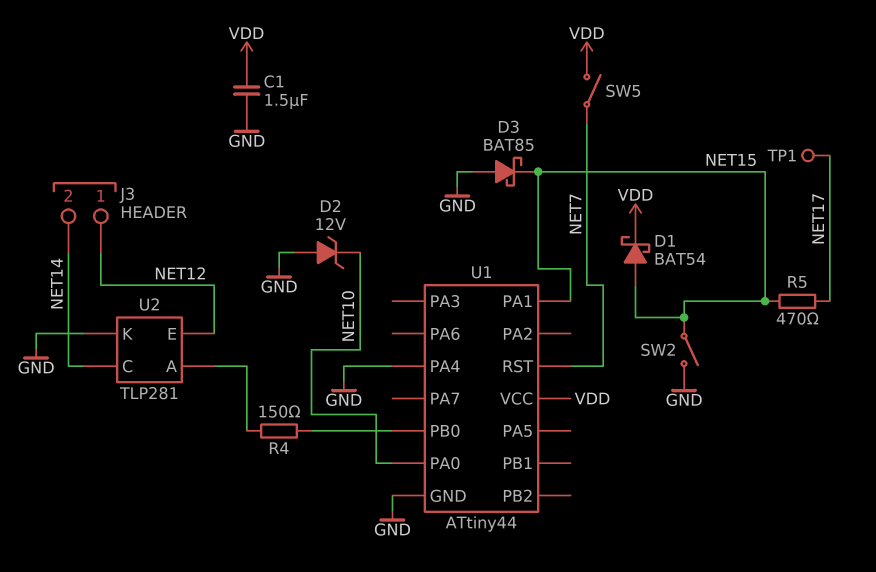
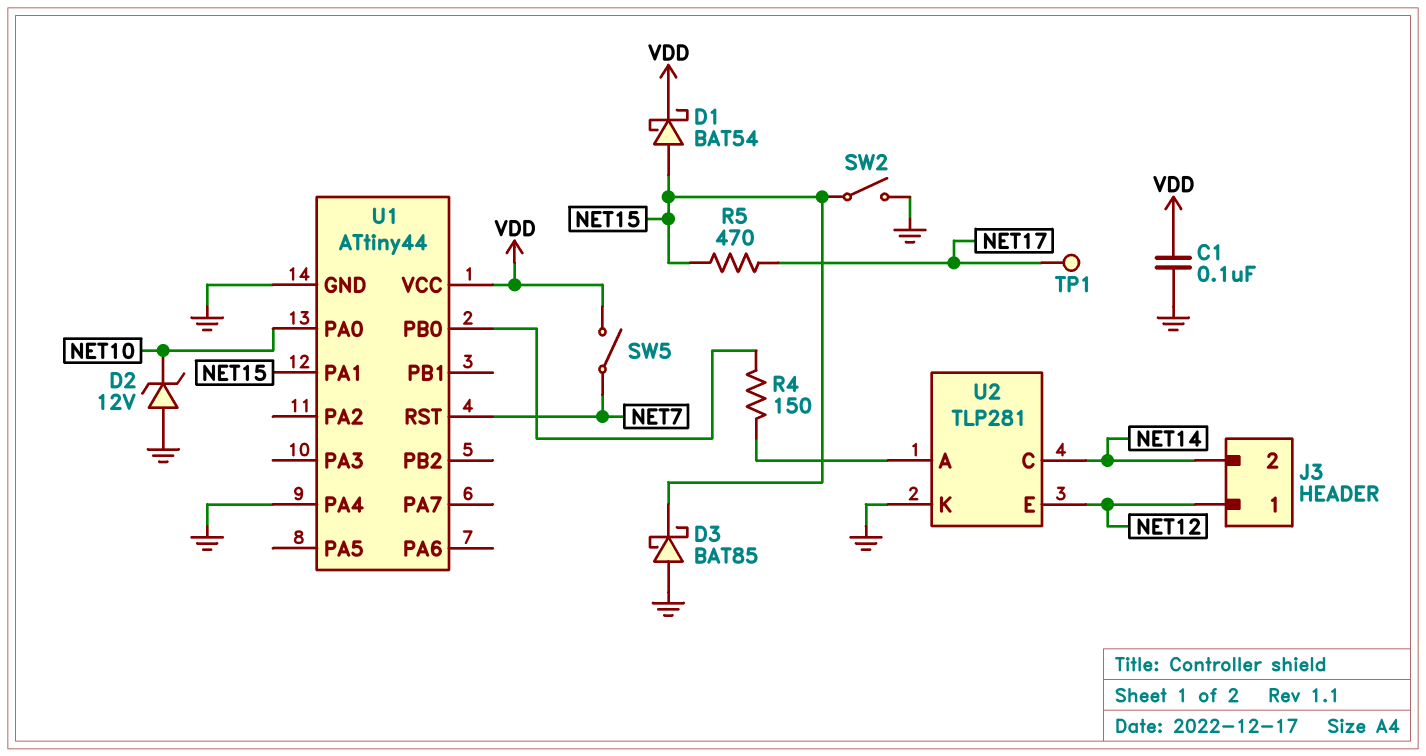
C1: 1.5uF (GND, VDD) -> 100nF (GND, VDD)

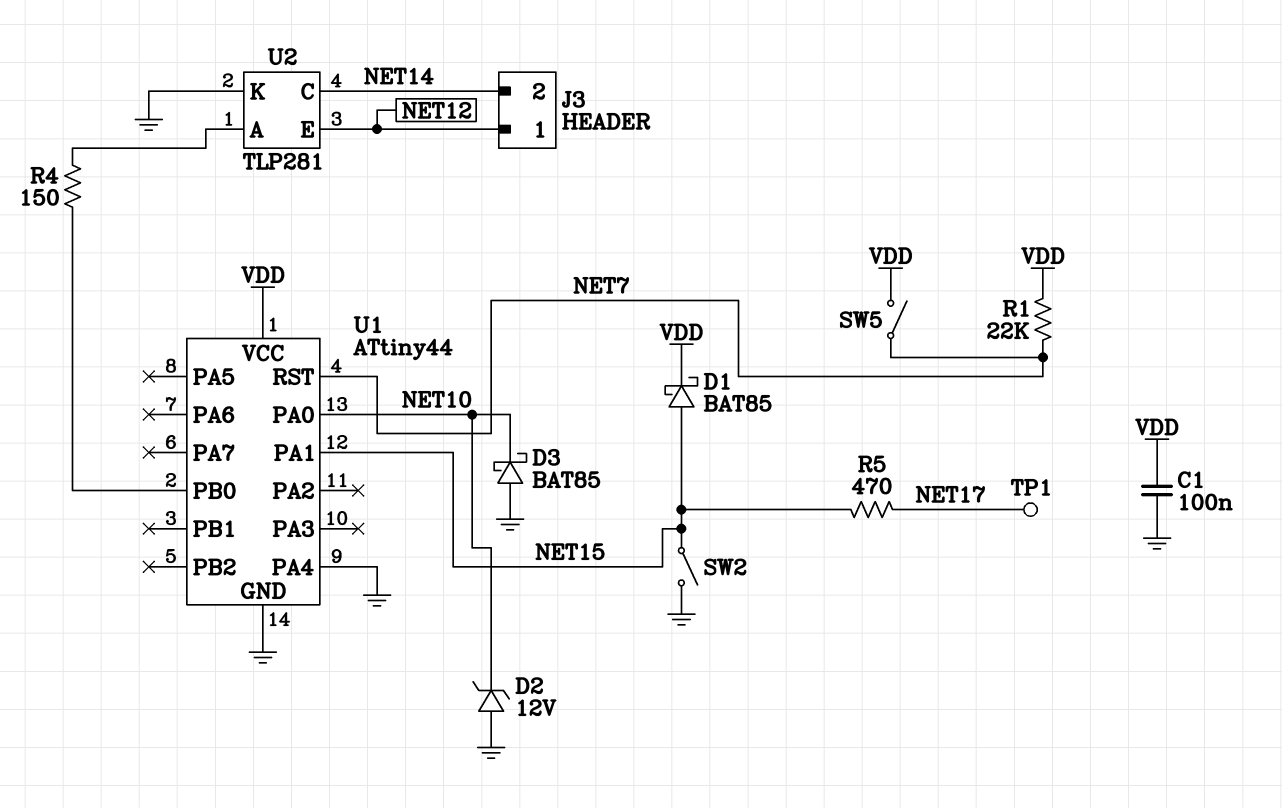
D1: schottky BAT54 (A NET15, K VDD) -> schottky BAT85 (A NET15, K VDD)
D3: schottky BAT85 (A GND, K NET15) -> schottky BAT85 (A GND, K NET10)
R1: none -> 22k (NET7, VDD)

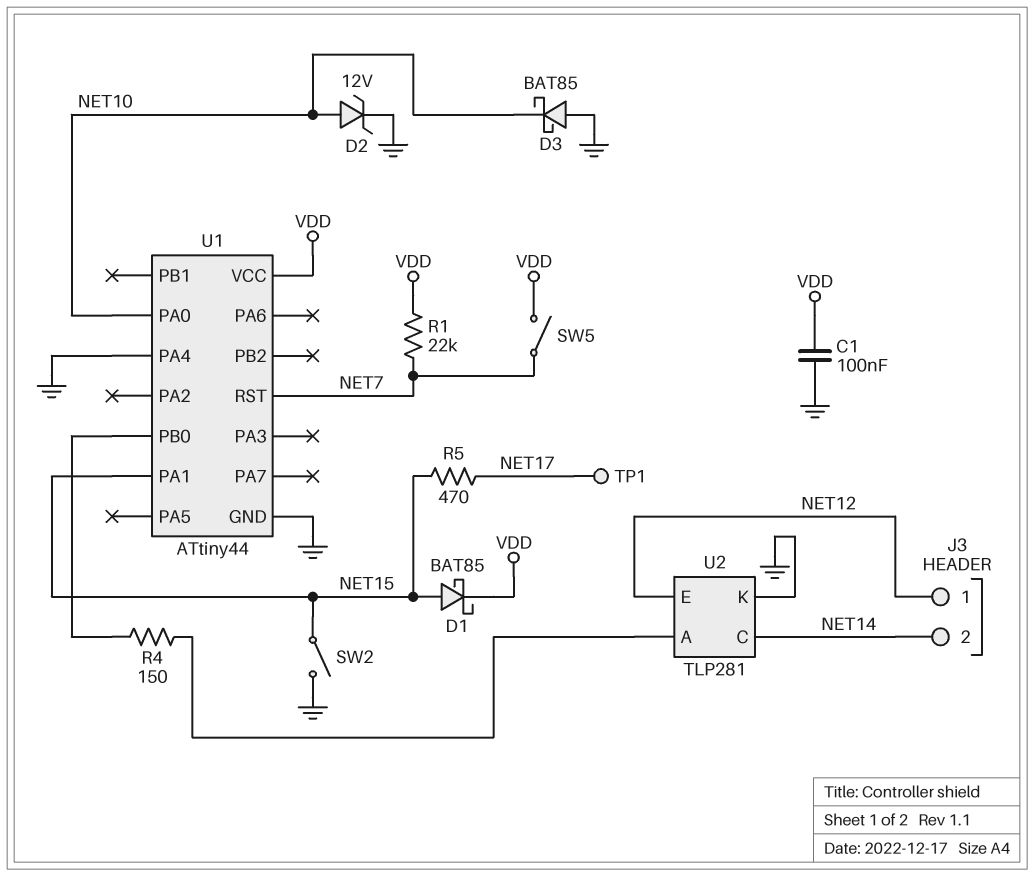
D2: zener 12V (A GND, K NET10) -> zener 12V (A NET10, K GND)

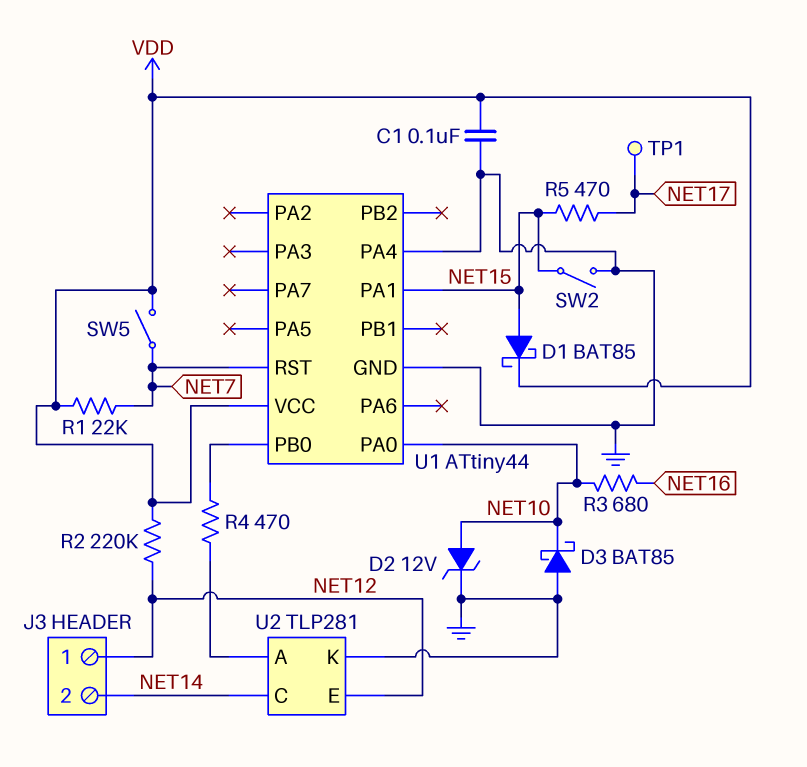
R2: none -> 220k (NET12, VDD)
R3: none -> 680 (NET10, NET16)
R4: 150 (U1/PB0, U2/A) -> 470 (U1/PB0, U2/A)

